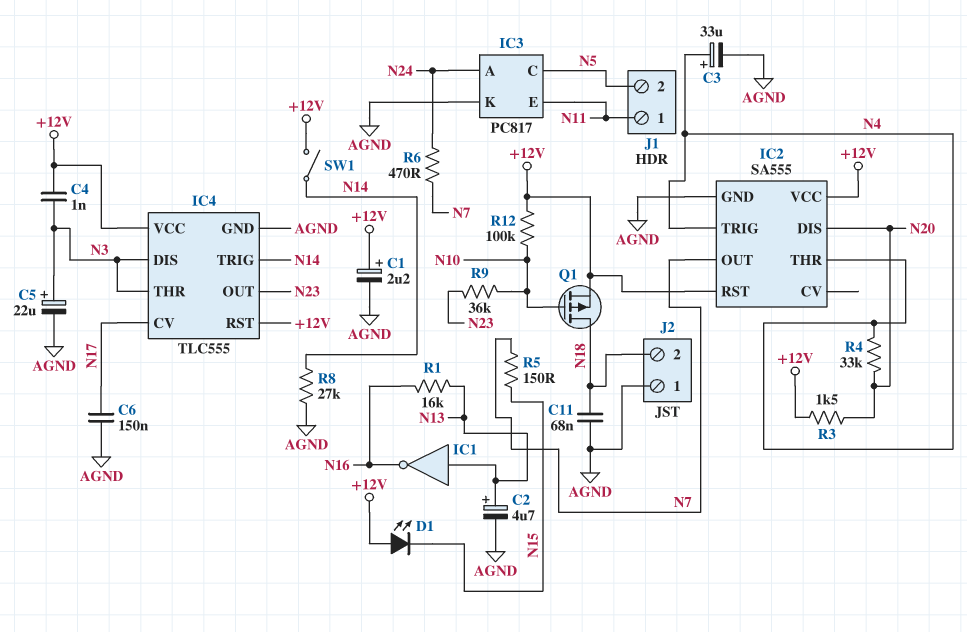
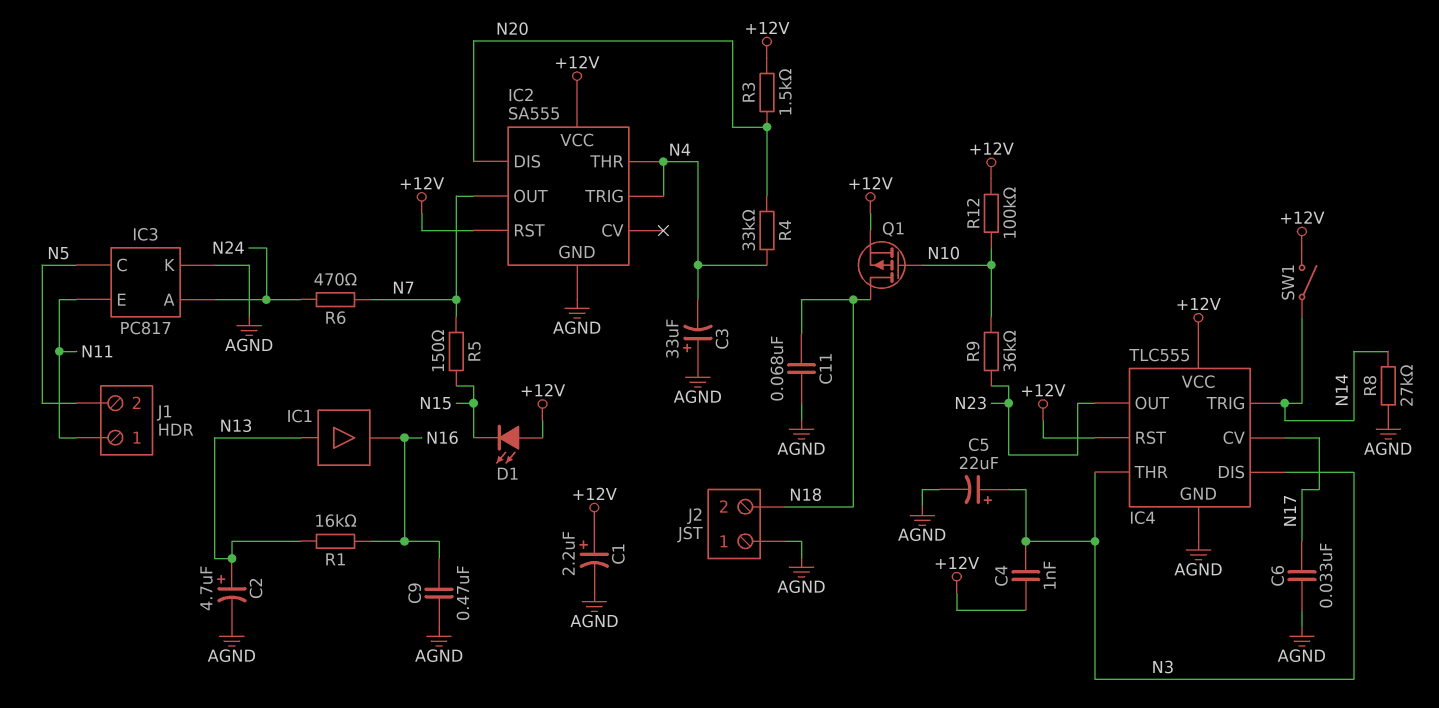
C3: 33uF (plus N4, minus AGND) -> 33uF (plus AGND, minus N4)
C6: 150nF (AGND, N17) -> 33nF (AGND, N17)
C9: none -> 470nF (AGND, N16)
IC1: NOT (in N13, out N16) -> buffer (in N13, out N16)

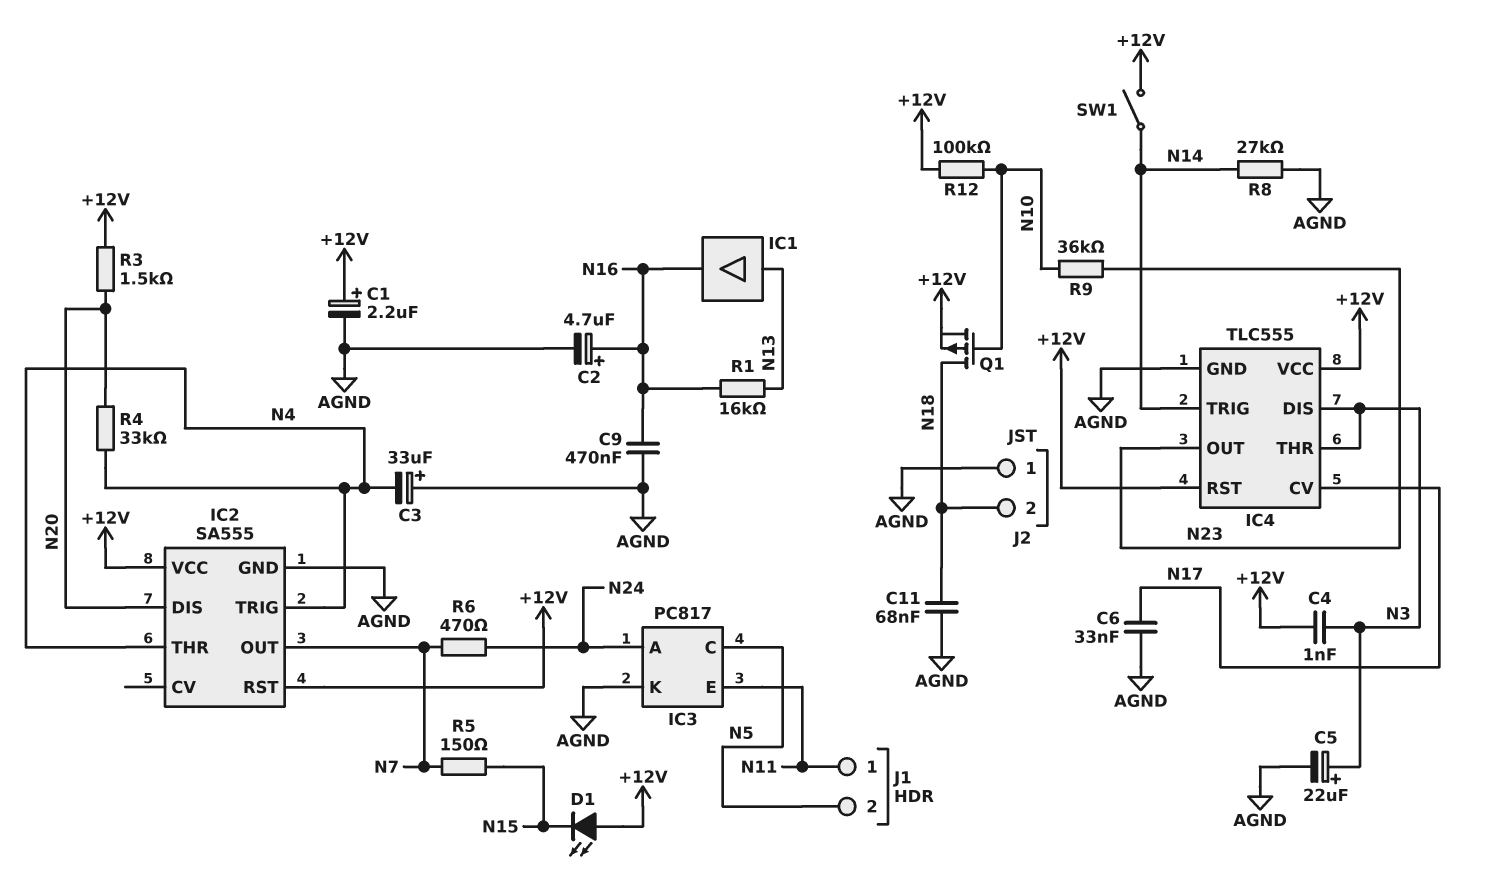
C2: 4.7uF (plus N13, minus AGND) -> 4.7uF (plus N16, minus AGND)

